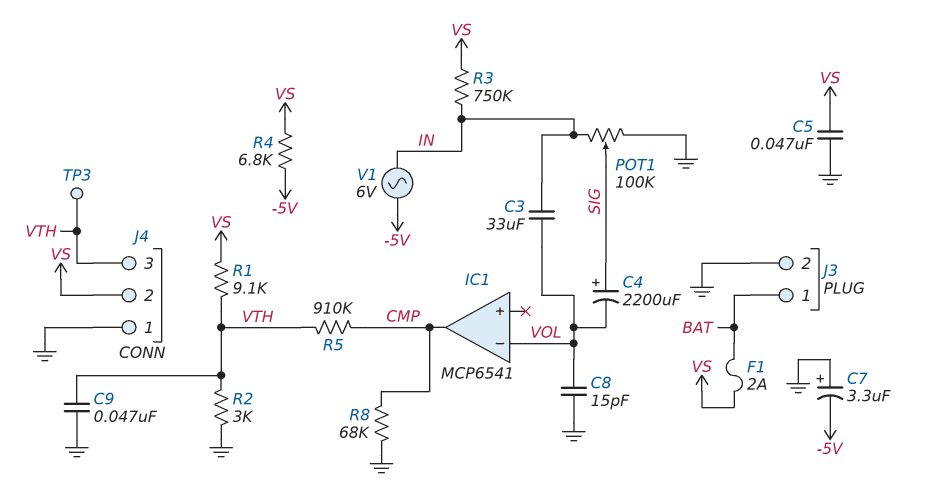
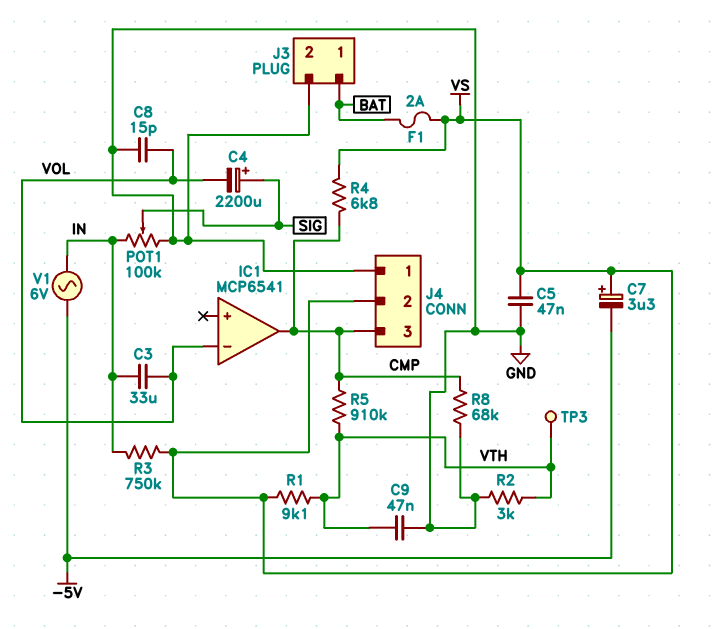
C7: 3.3uF (plus GND, minus -5V) -> 3.3uF (plus VS, minus -5V)
J4 pin 3: VTH -> CMP
R4: 6.8k (-5V, VS) -> 6.8k (CMP, VS)

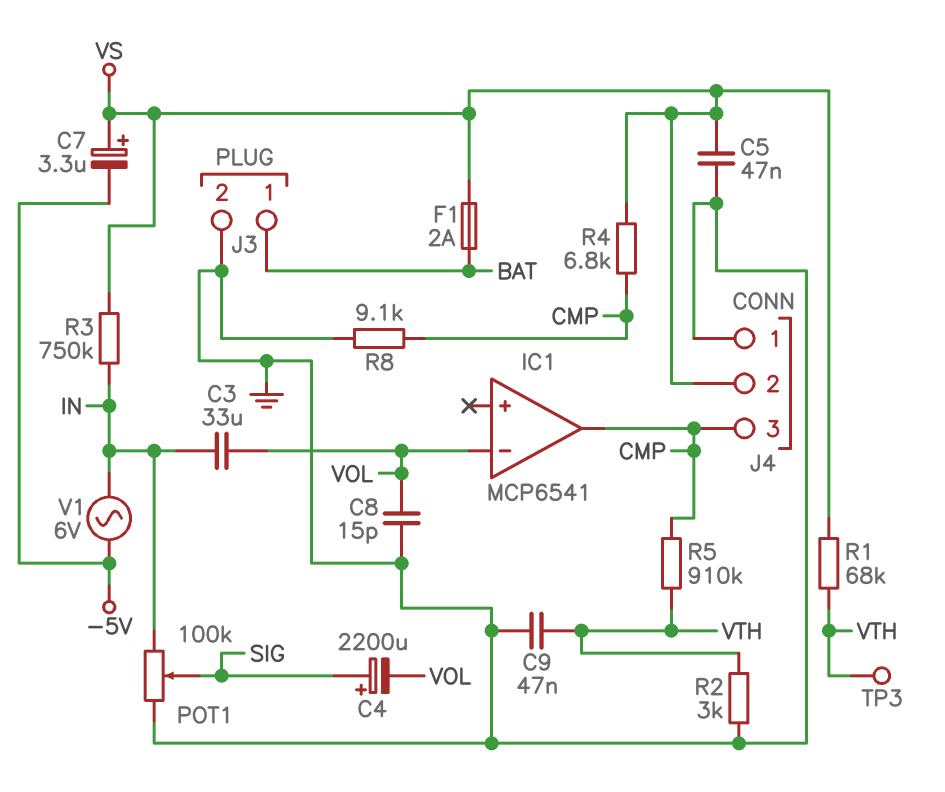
R1: 9.1k (VS, VTH) -> 68k (VS, VTH)
R8: 68k (CMP, GND) -> 9.1k (CMP, GND)

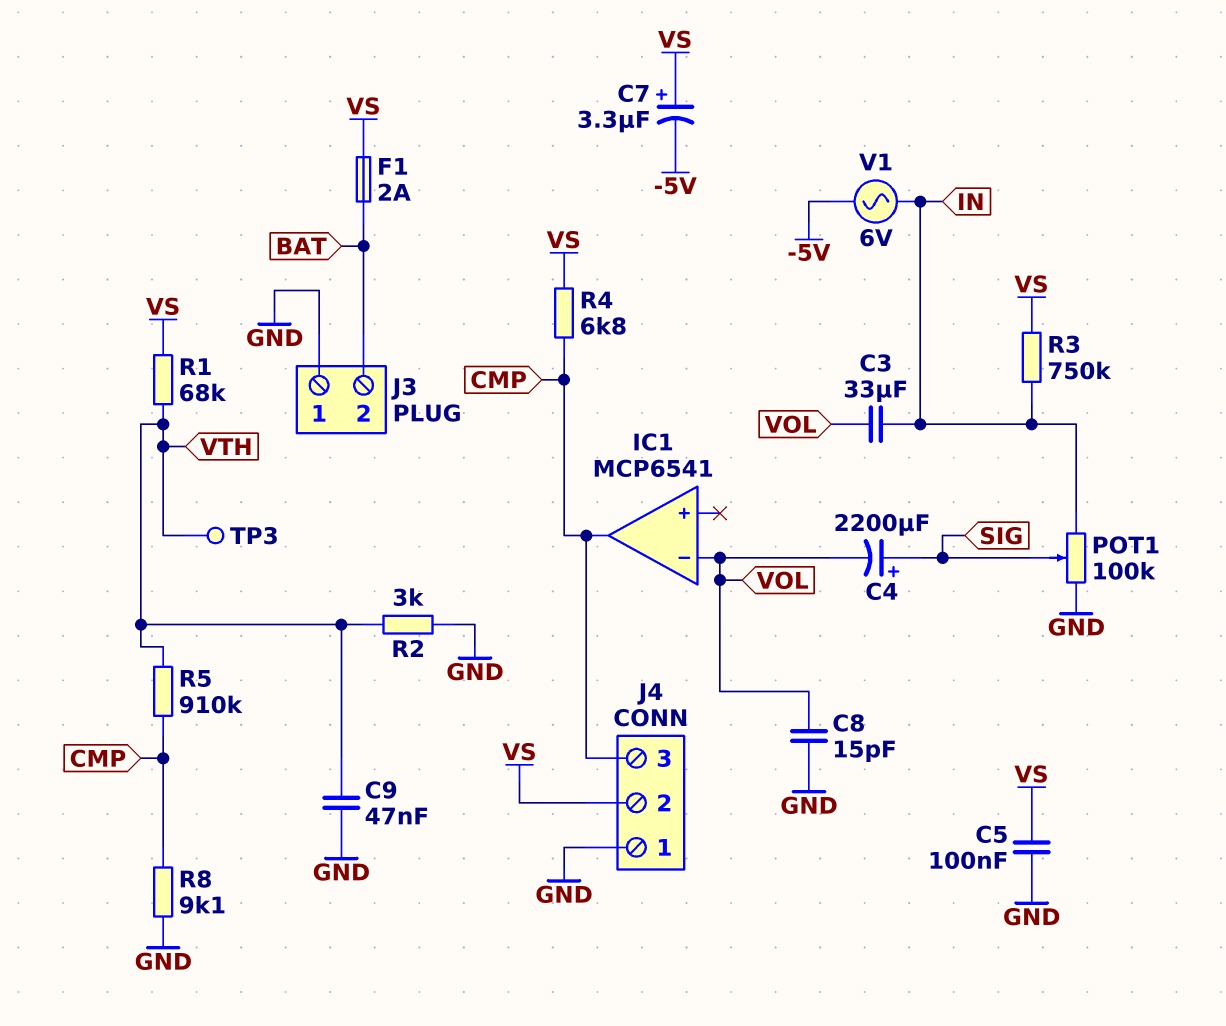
C5: 47nF (GND, VS) -> 100nF (GND, VS)
J3 pin 1: BAT -> GND
J3 pin 2: GND -> BAT

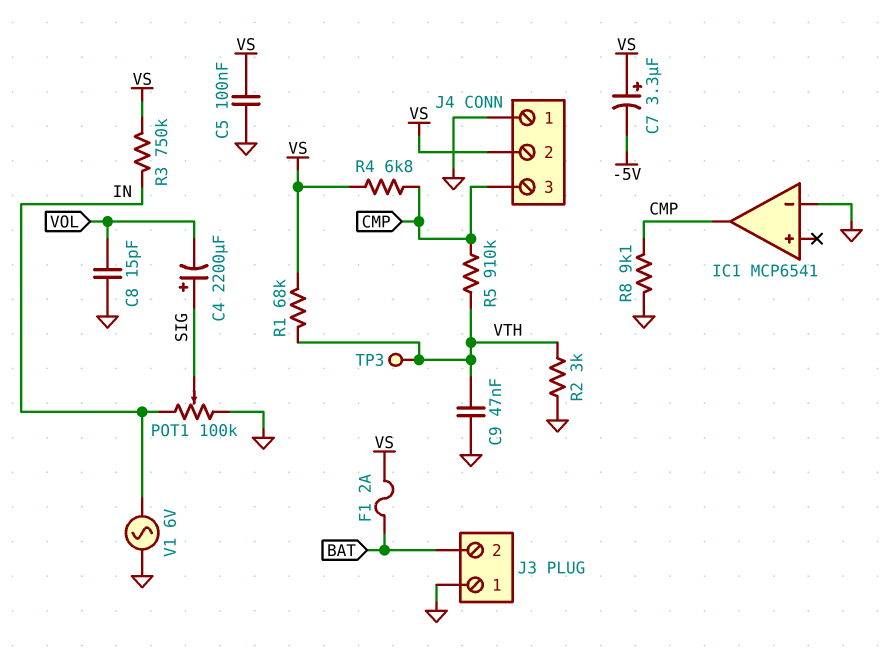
C3: 33uF (IN, VOL) -> none
IC1 pin in-: VOL -> GND
V1: AC 6V (-5V, IN) -> AC 6V (GND, IN)

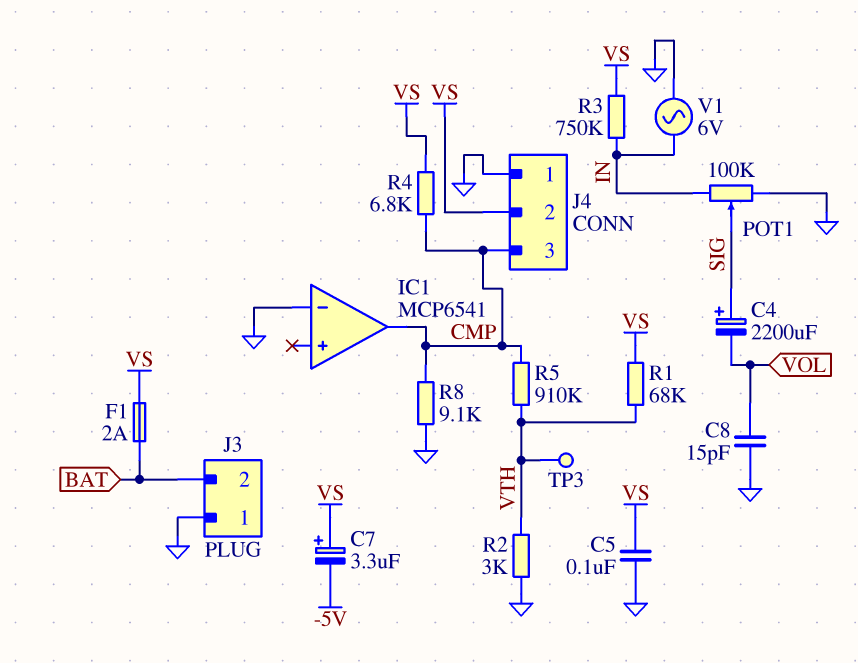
C9: 47nF (GND, VTH) -> none

